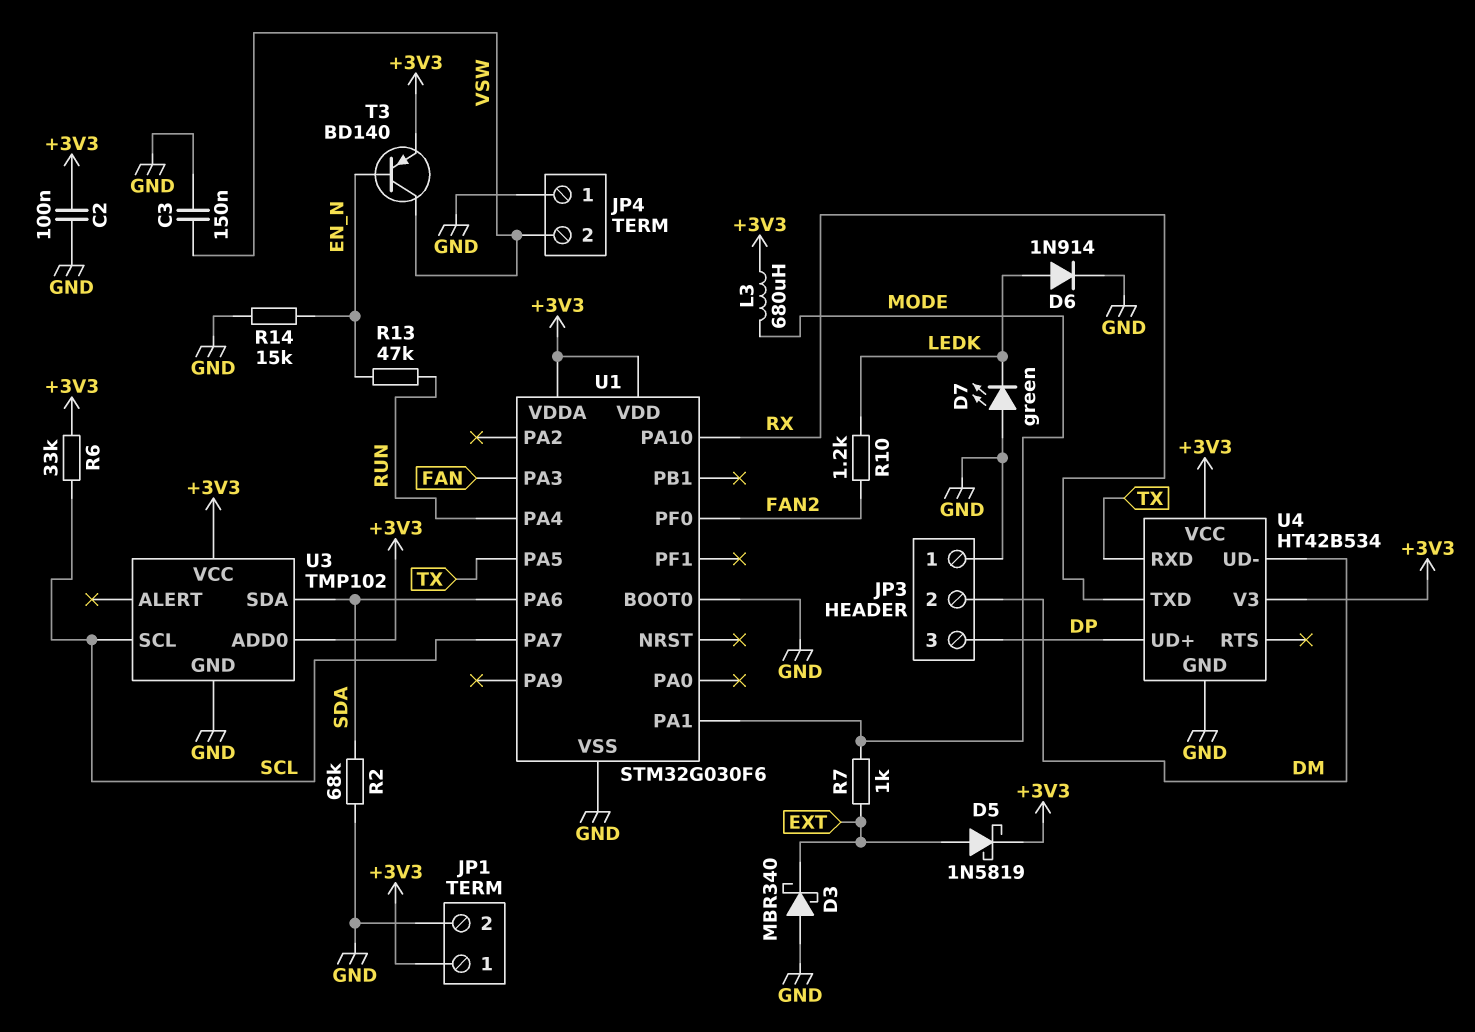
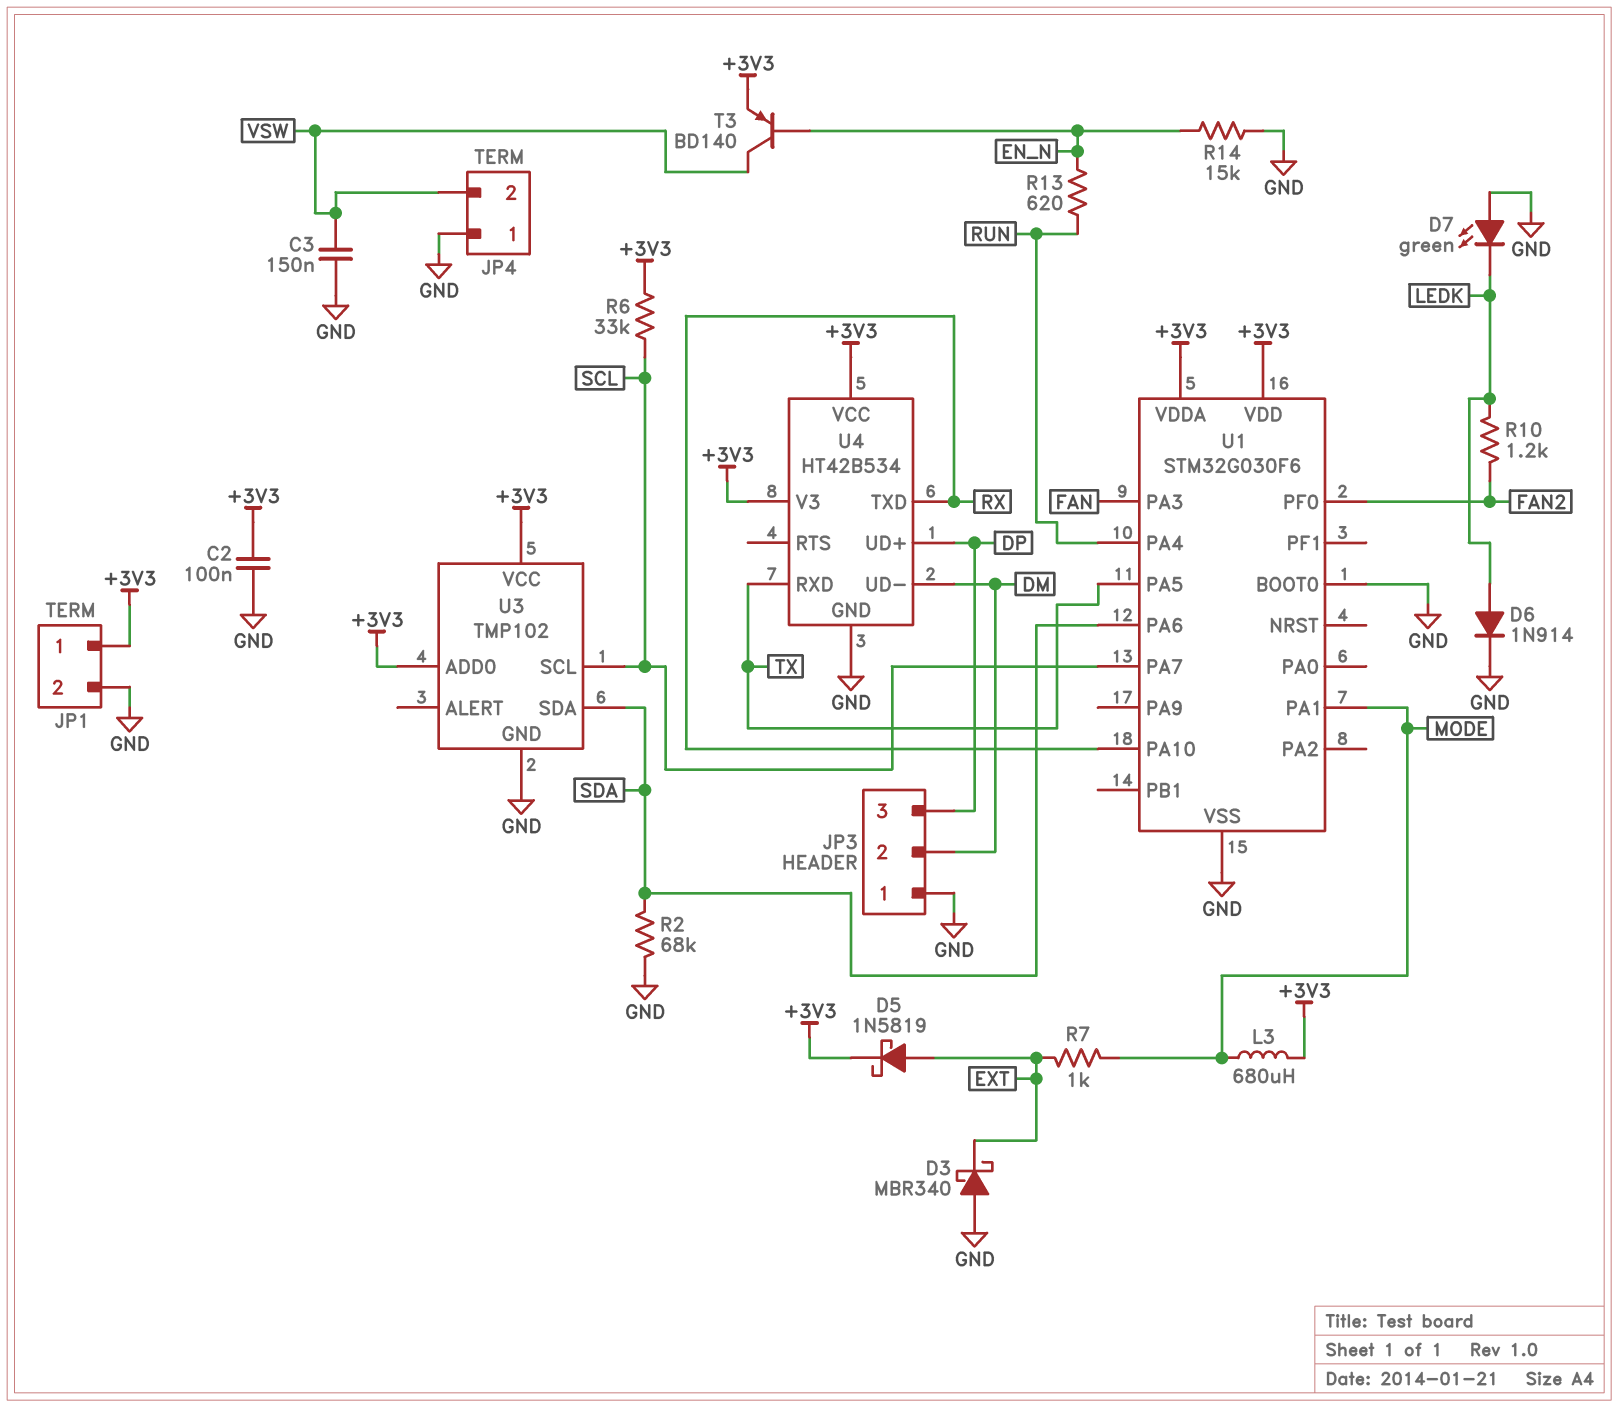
R13: 47k (EN_N, RUN) -> 620 (EN_N, RUN)

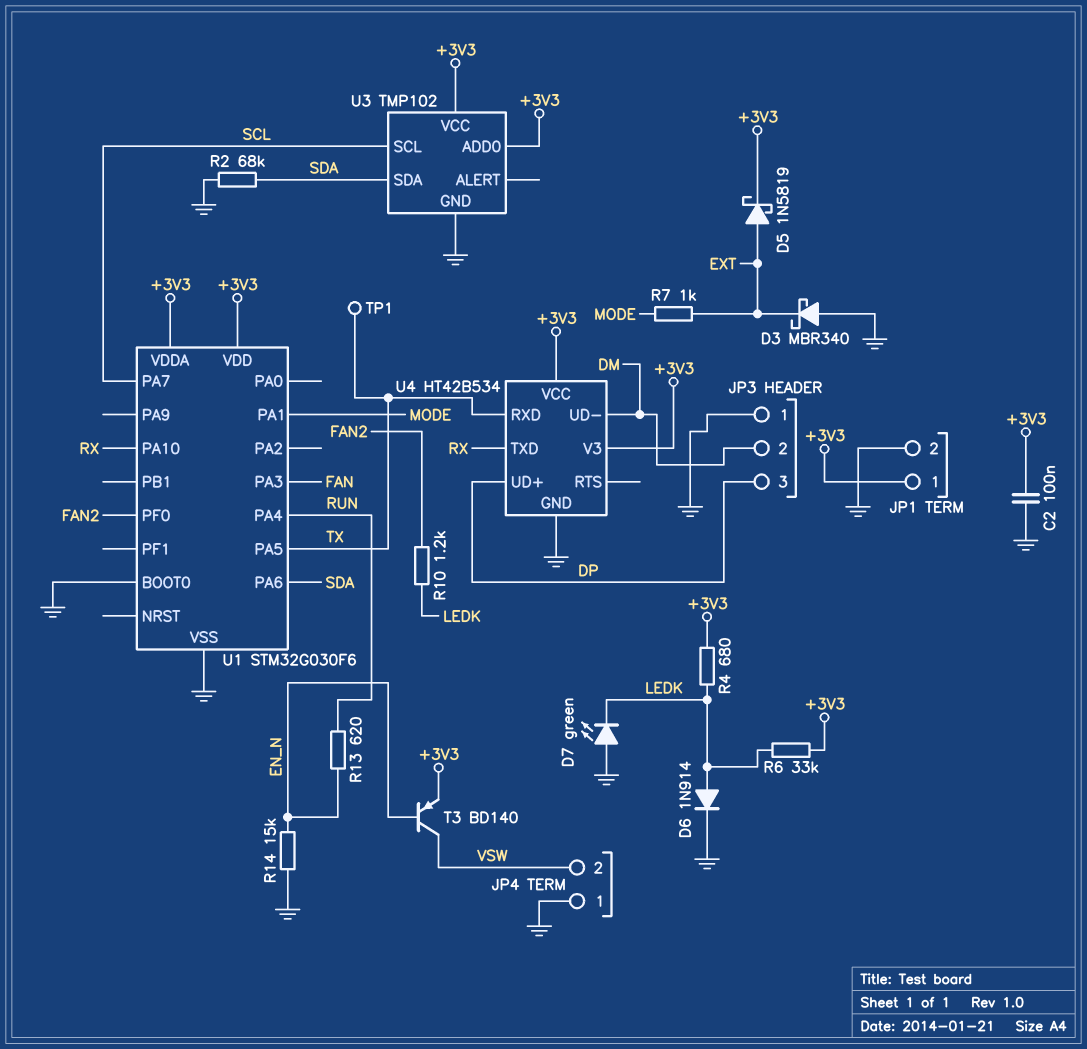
C3: 150nF (GND, VSW) -> none
L3: 680uH (+3V3, MODE) -> none
R4: none -> 680 (+3V3, LEDK)
R6: 33k (+3V3, SCL) -> 33k (+3V3, LEDK)
TP1: none -> test point (TX)

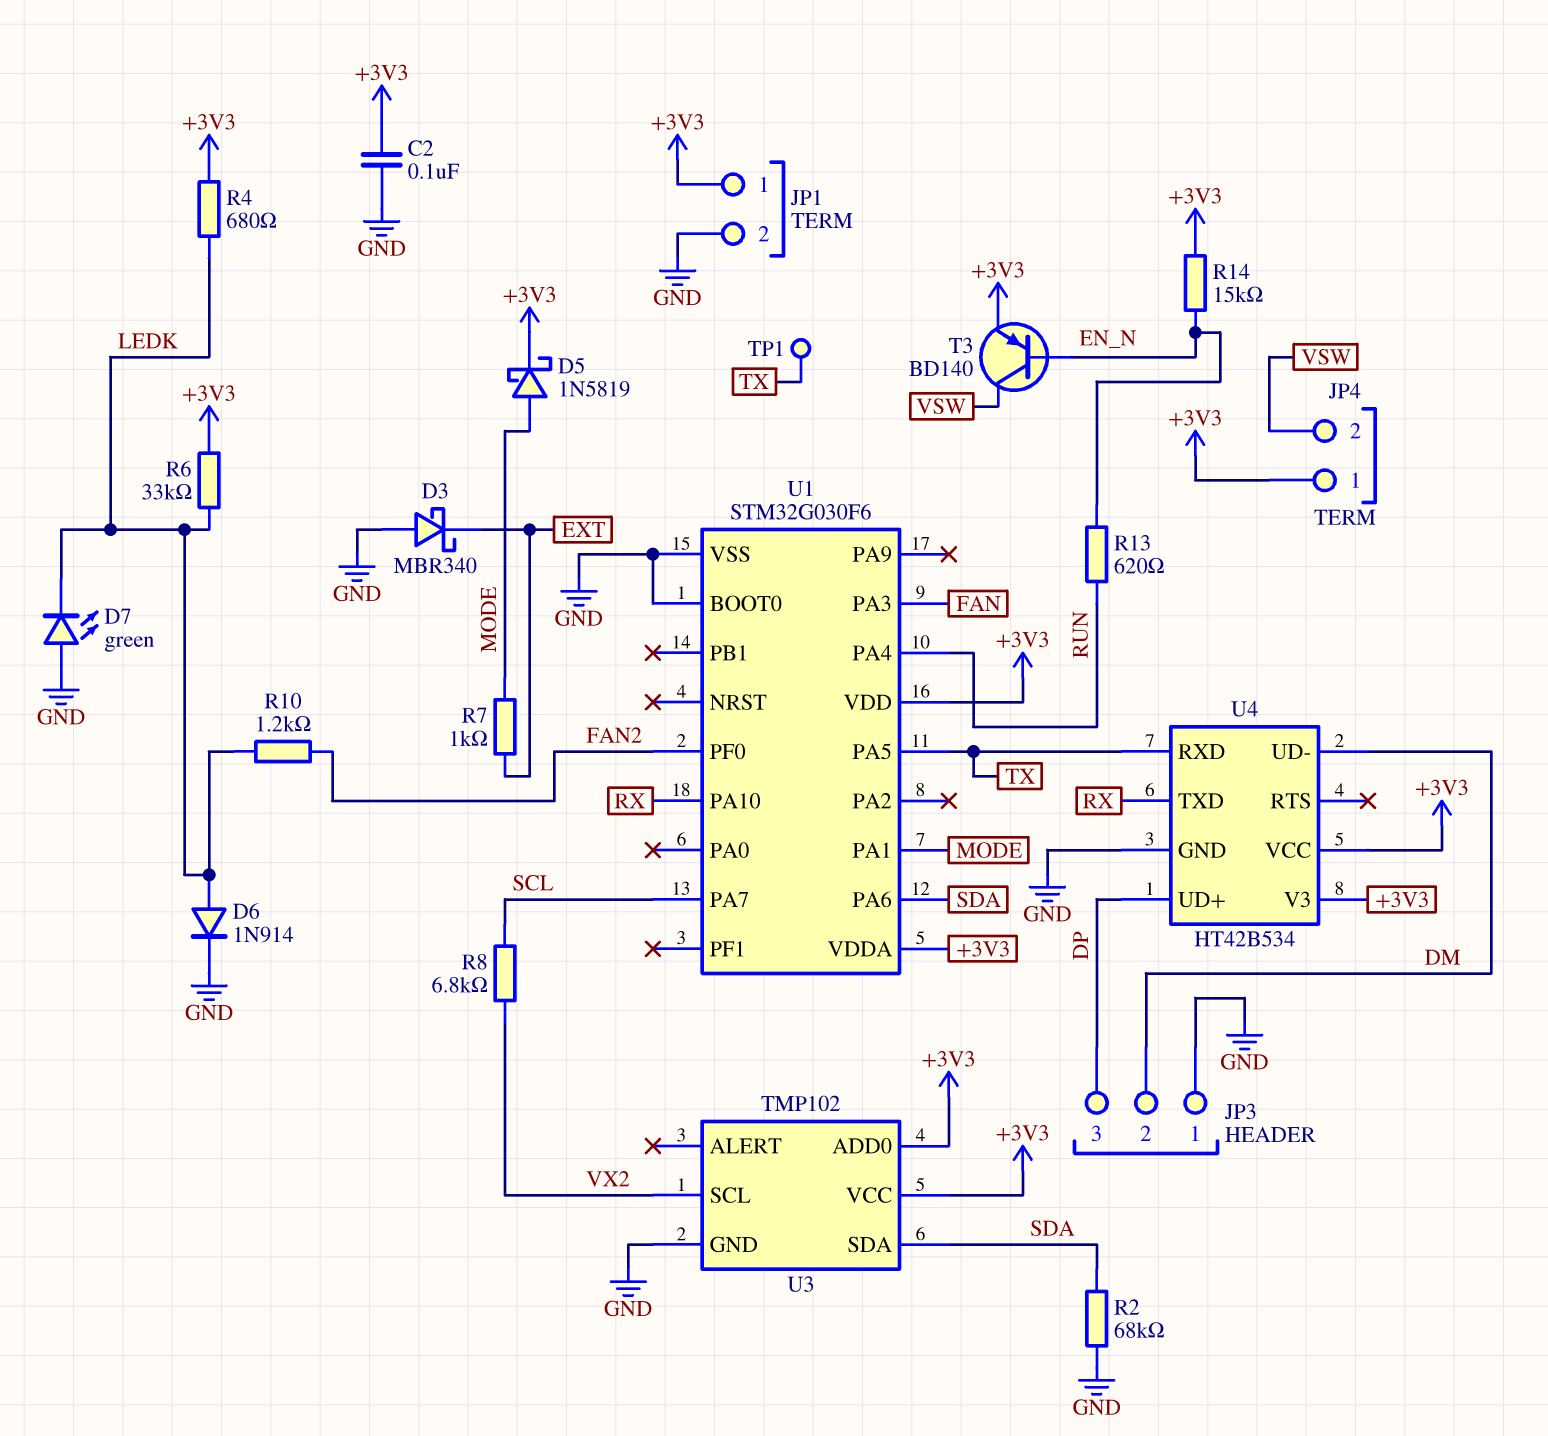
D5: schottky 1N5819 (A EXT, K +3V3) -> schottky 1N5819 (A MODE, K +3V3)
JP4 pin 1: GND -> +3V3
R8: none -> 6.8k (SCL, VX2)
R14: 15k (EN_N, GND) -> 15k (+3V3, EN_N)
U3 pin SCL: SCL -> VX2

